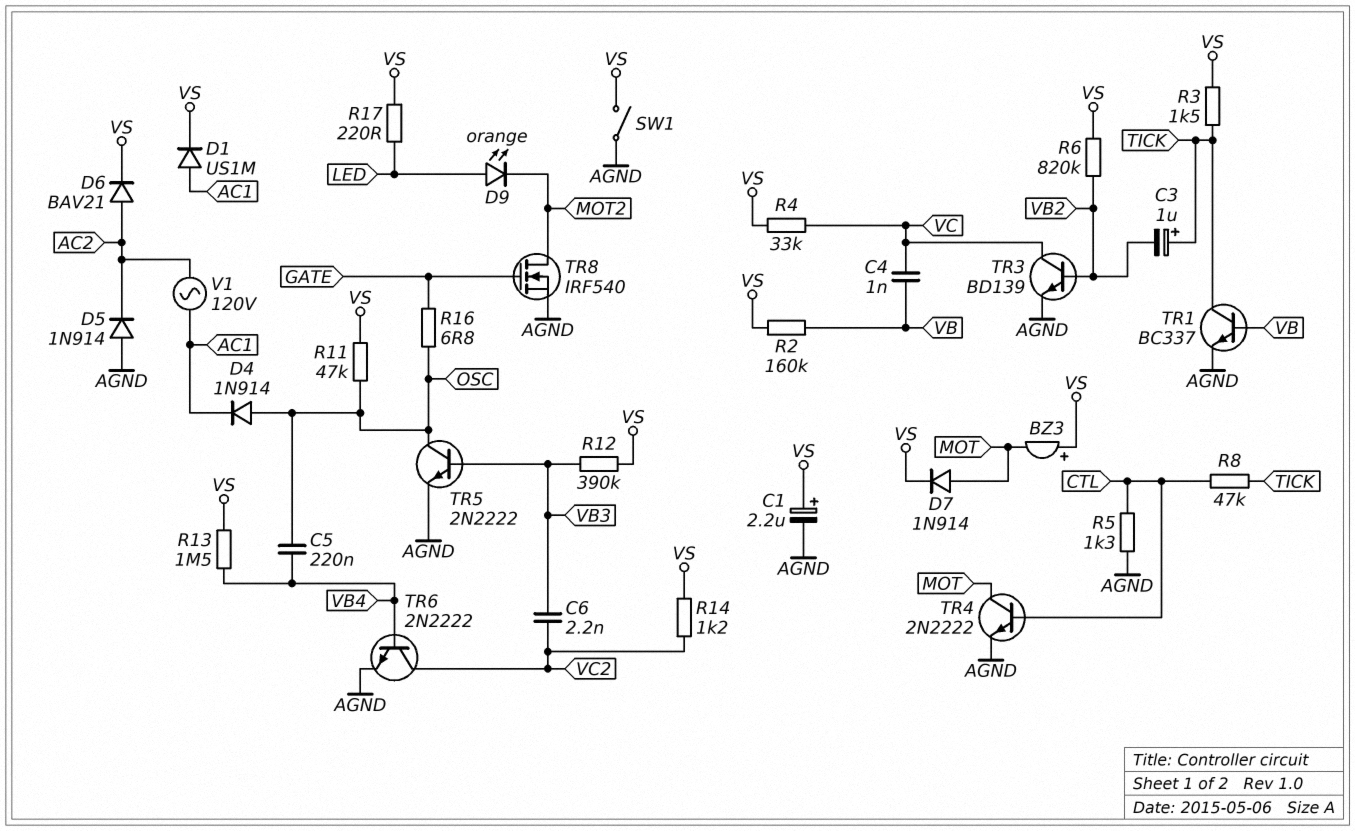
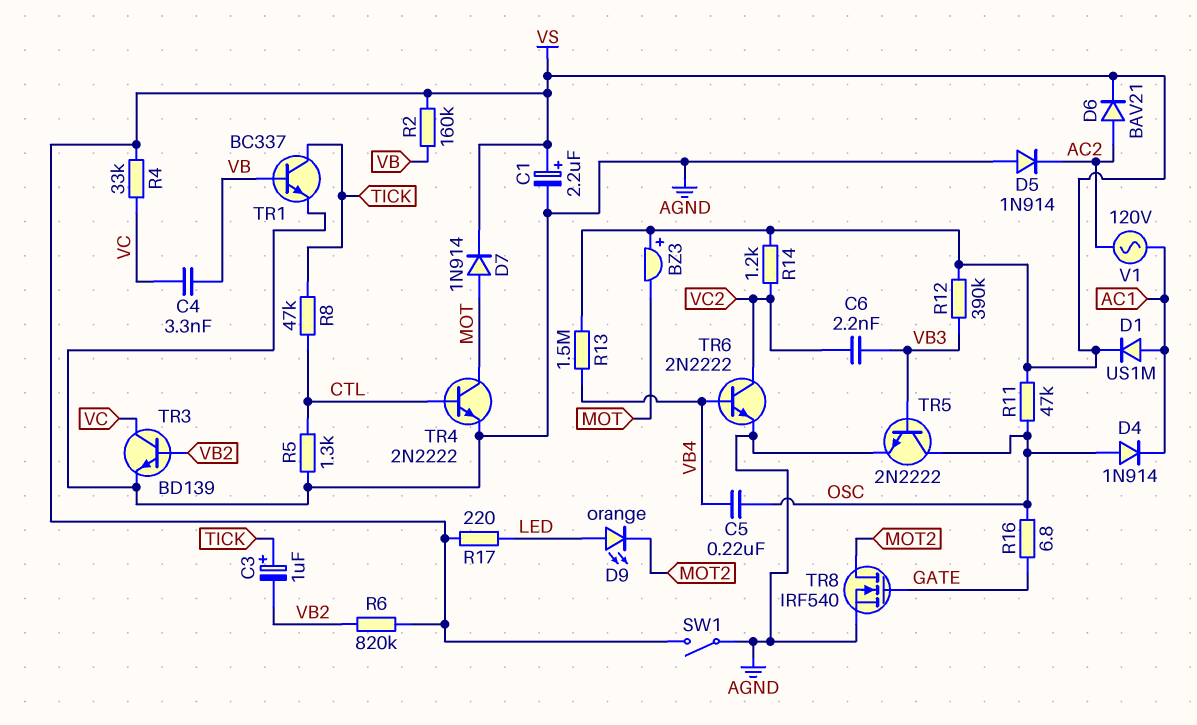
C4: 1nF (VB, VC) -> 3.3nF (VB, VC)
R3: 1.5k (TICK, VS) -> none

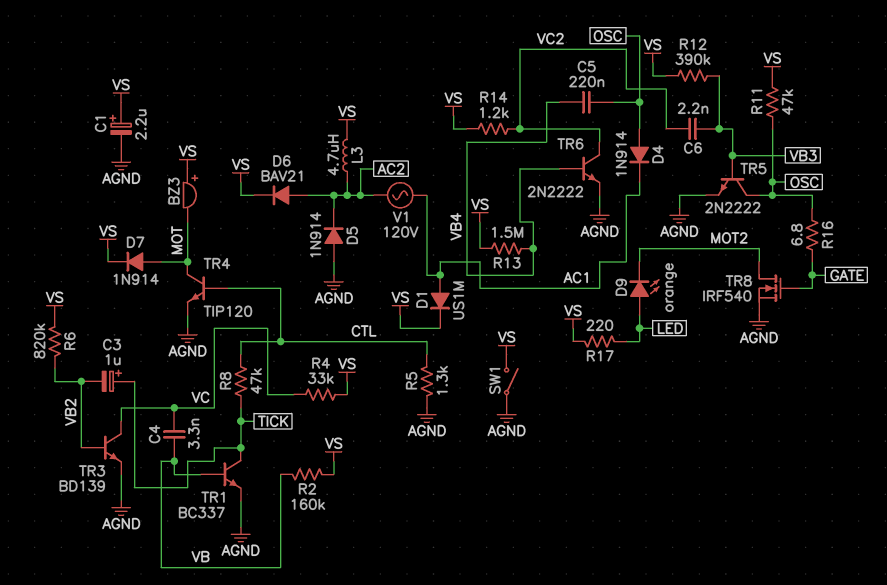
L3: none -> 4.7uH (AC2, VS)
TR4: NPN 2N2222 (B CTL, C MOT, E AGND) -> NPN TIP120 (B CTL, C MOT, E AGND)

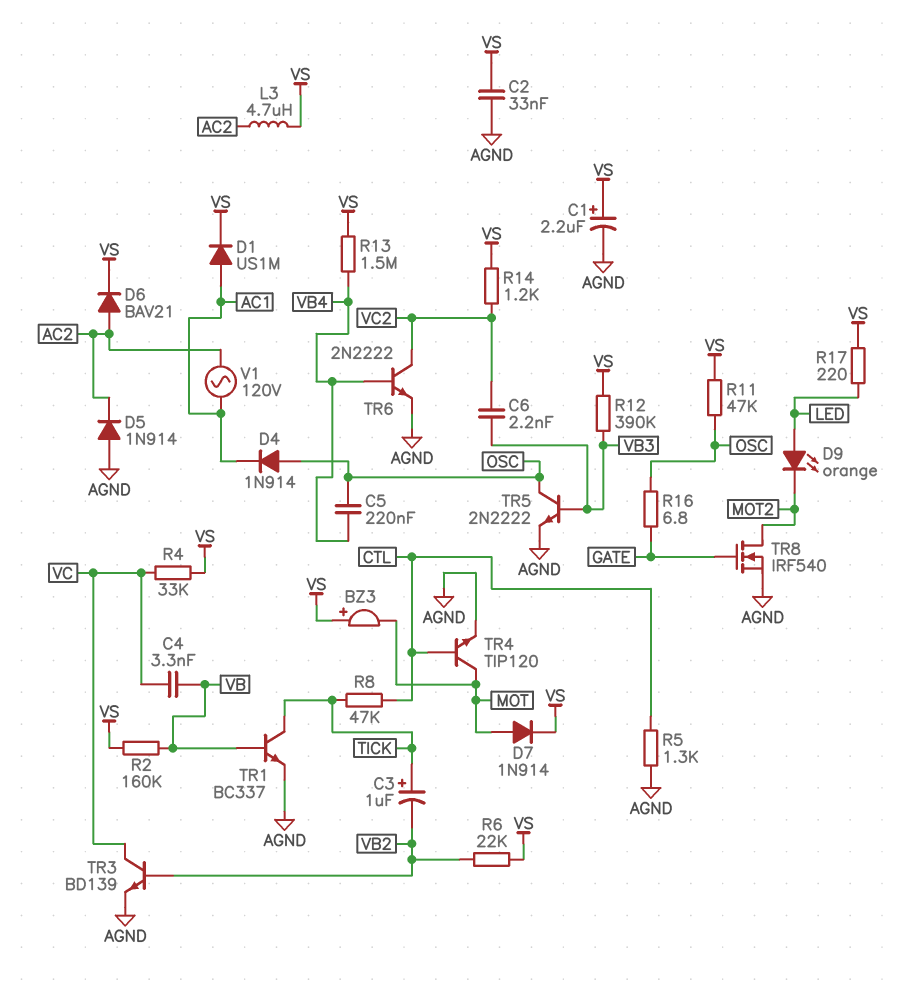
C2: none -> 33nF (AGND, VS)
R6: 820k (VB2, VS) -> 22k (VB2, VS)
SW1: switch (AGND, VS) -> none

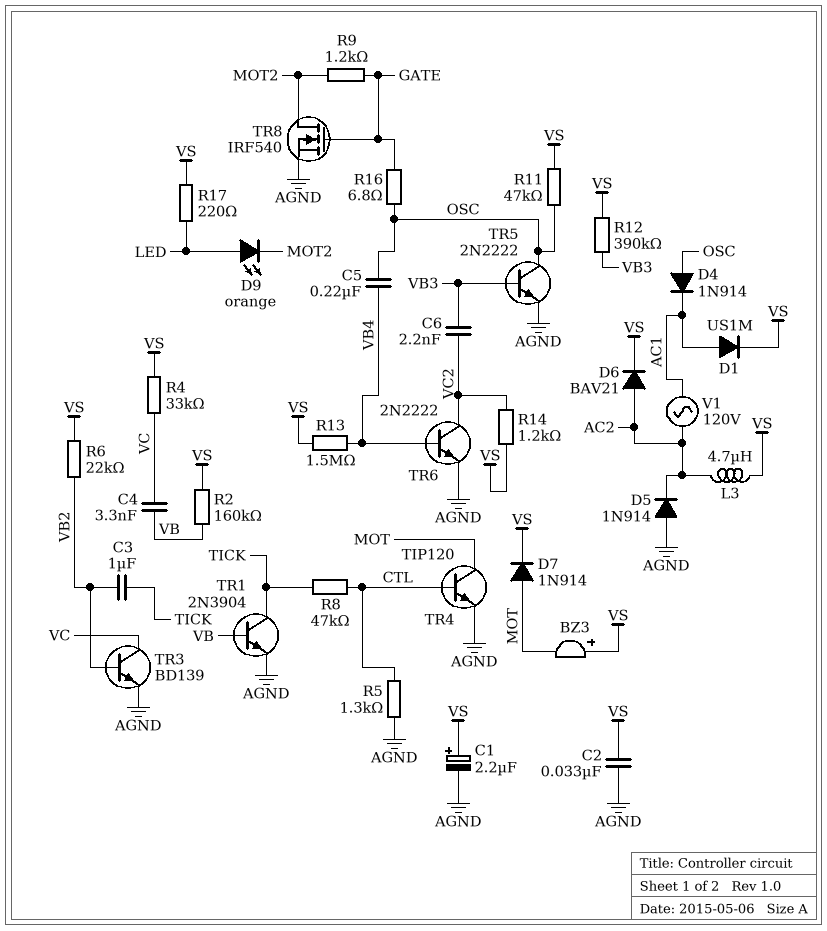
C3: 1uF (plus TICK, minus VB2) -> 1uF (TICK, VB2)
R9: none -> 1.2k (GATE, MOT2)
TR1: NPN BC337 (B VB, C TICK, E AGND) -> NPN 2N3904 (B VB, C TICK, E AGND)

